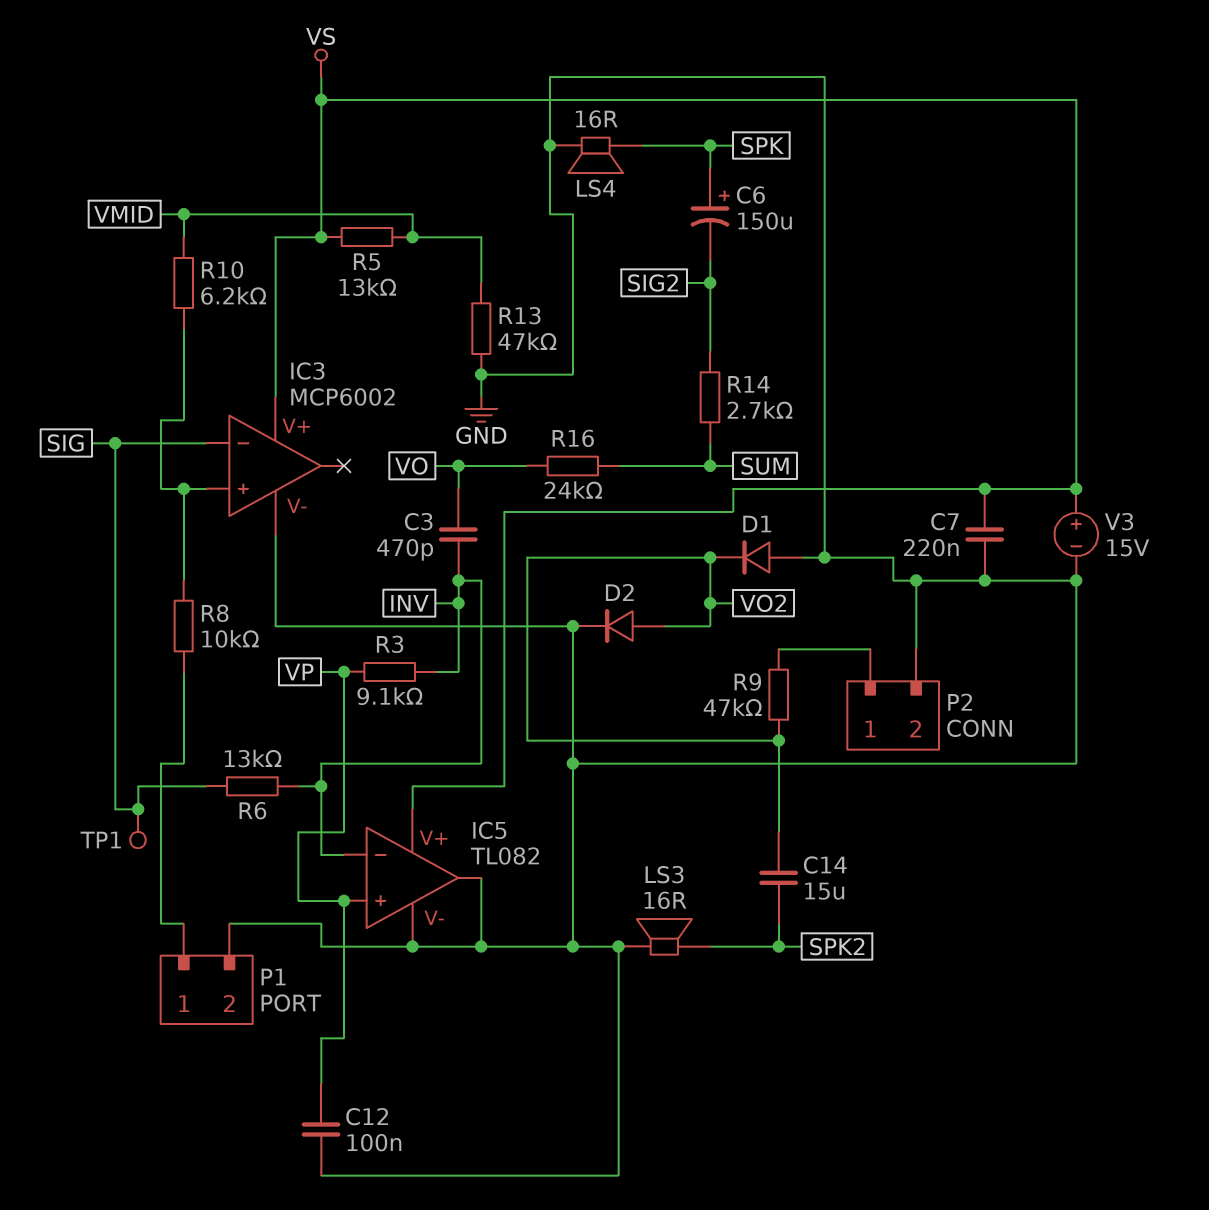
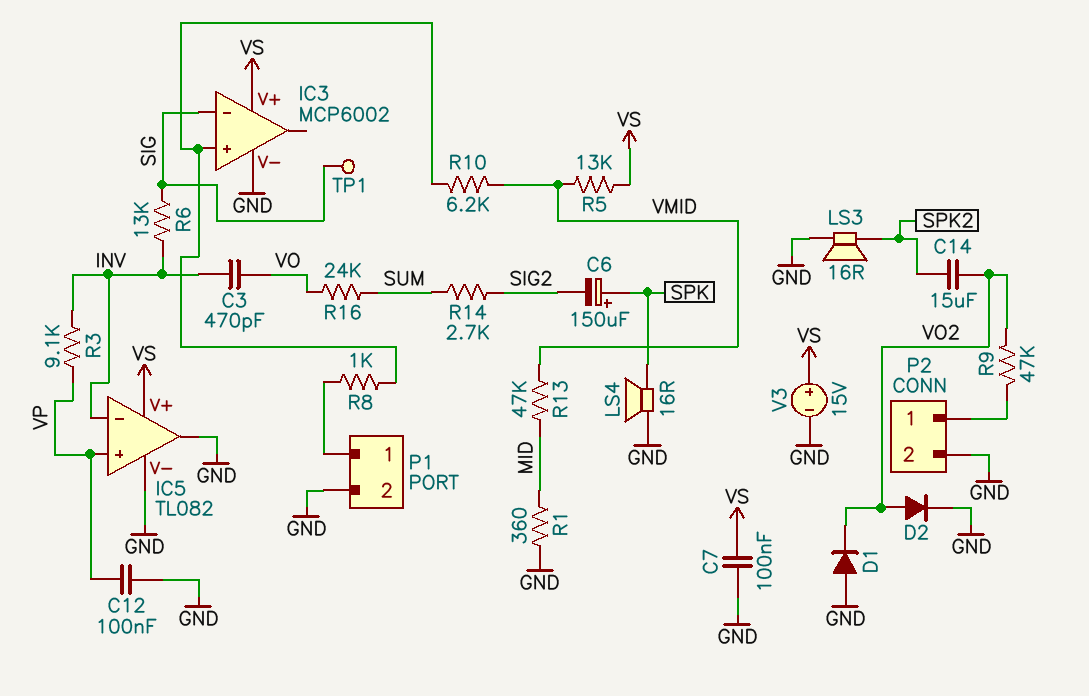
C7: 220nF (GND, VS) -> 100nF (GND, VS)
R1: none -> 360 (GND, MID)
R8: 10k (IC3/in+, P1/1) -> 1k (IC3/in+, P1/1)
R13: 47k (GND, VMID) -> 47k (MID, VMID)

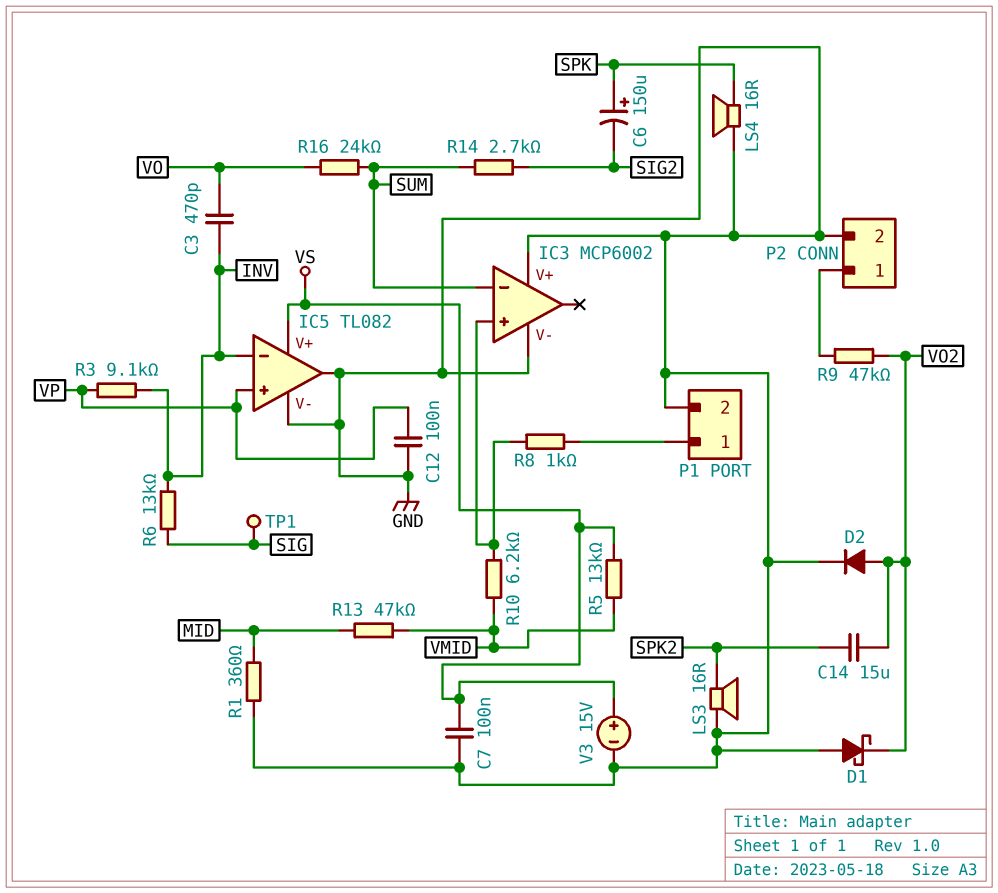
D1: diode (A GND, K VO2) -> schottky (A GND, K VO2)
IC3 pin V+: VS -> GND
IC3 pin in-: SIG -> SUM

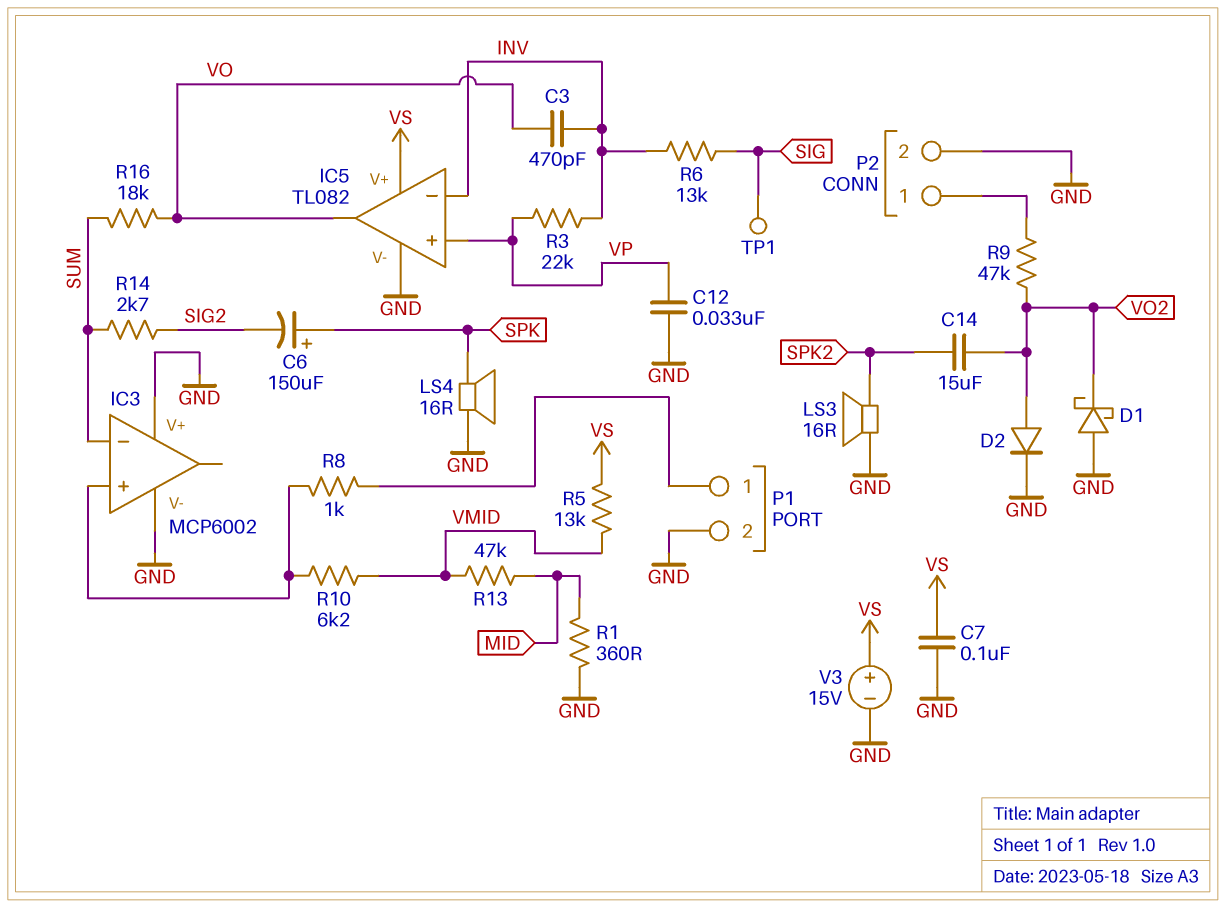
C12: 100nF (GND, VP) -> 33nF (GND, VP)
IC5 pin out: GND -> VO
R3: 9.1k (INV, VP) -> 22k (INV, VP)
R16: 24k (SUM, VO) -> 18k (SUM, VO)

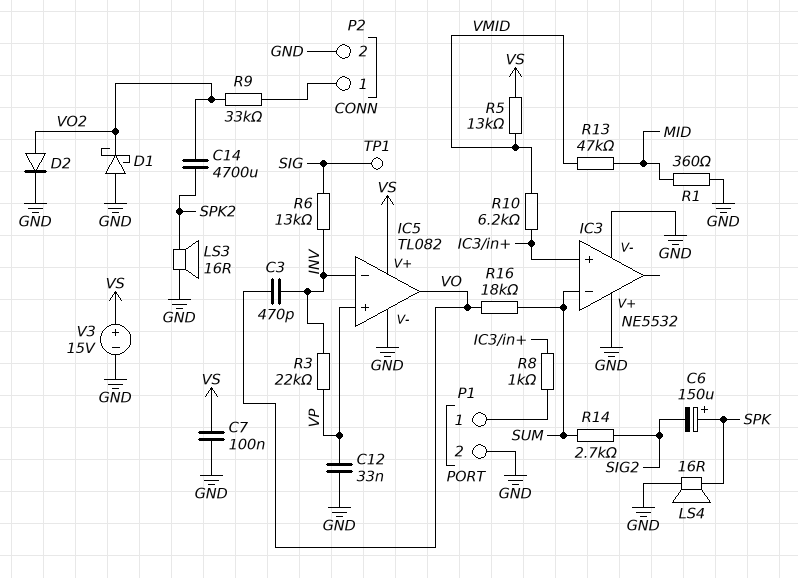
C14: 15uF (SPK2, VO2) -> 4700uF (SPK2, VO2)
IC3: MCP6002 -> NE5532
R9: 47k (P2/1, VO2) -> 33k (P2/1, VO2)

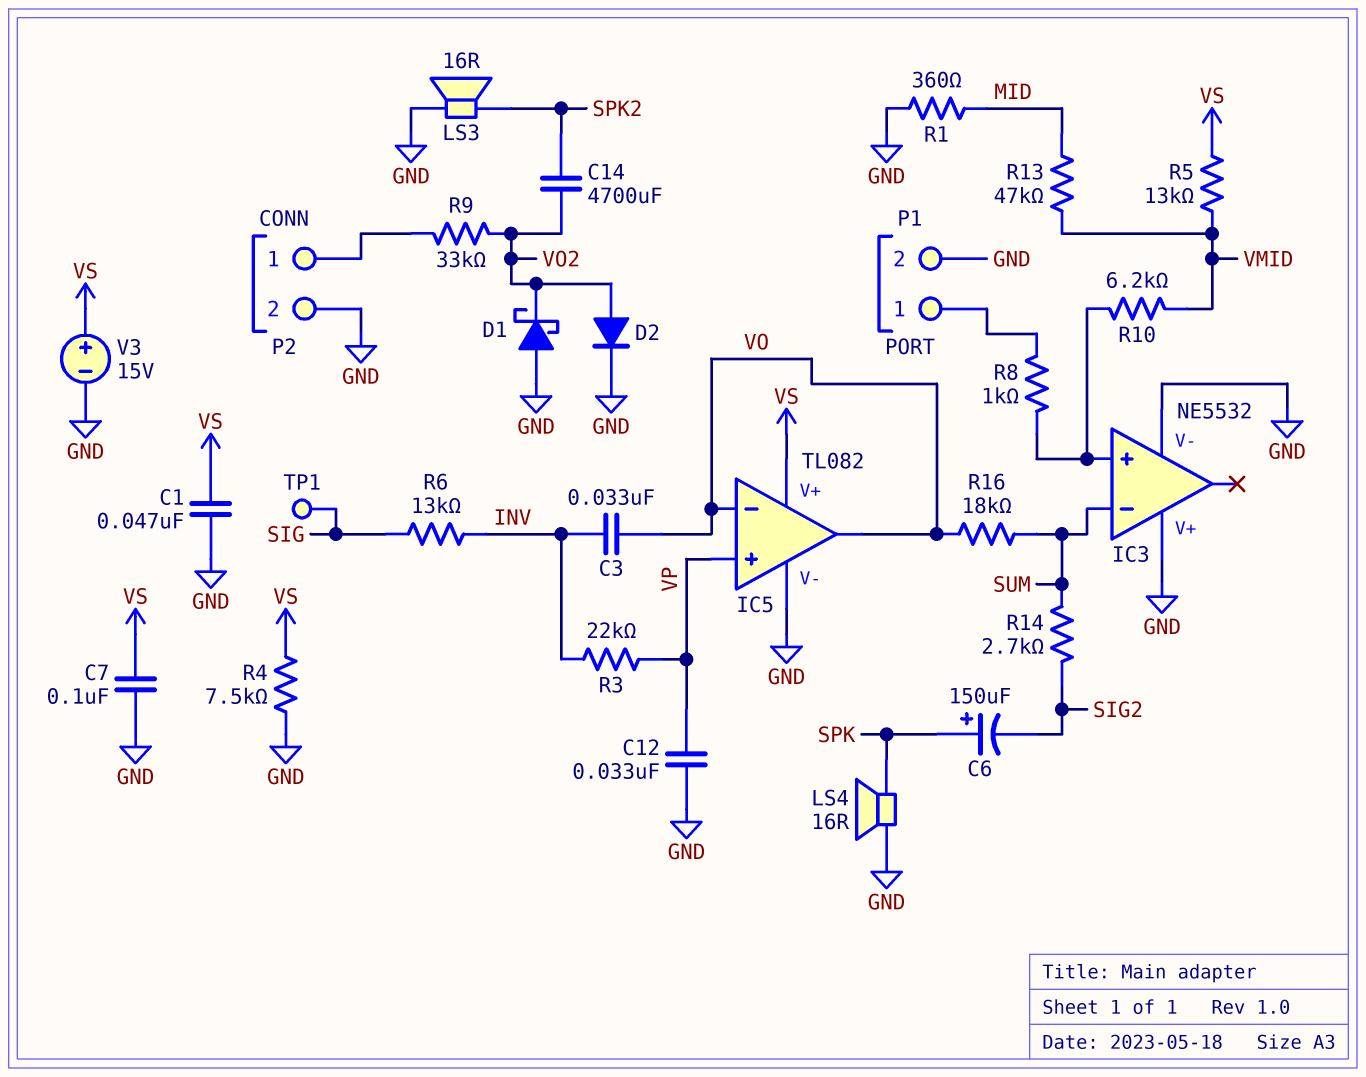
C1: none -> 47nF (GND, VS)
C3: 470pF (INV, VO) -> 33nF (INV, VO)
IC5 pin in-: INV -> VO
R4: none -> 7.5k (GND, VS)

